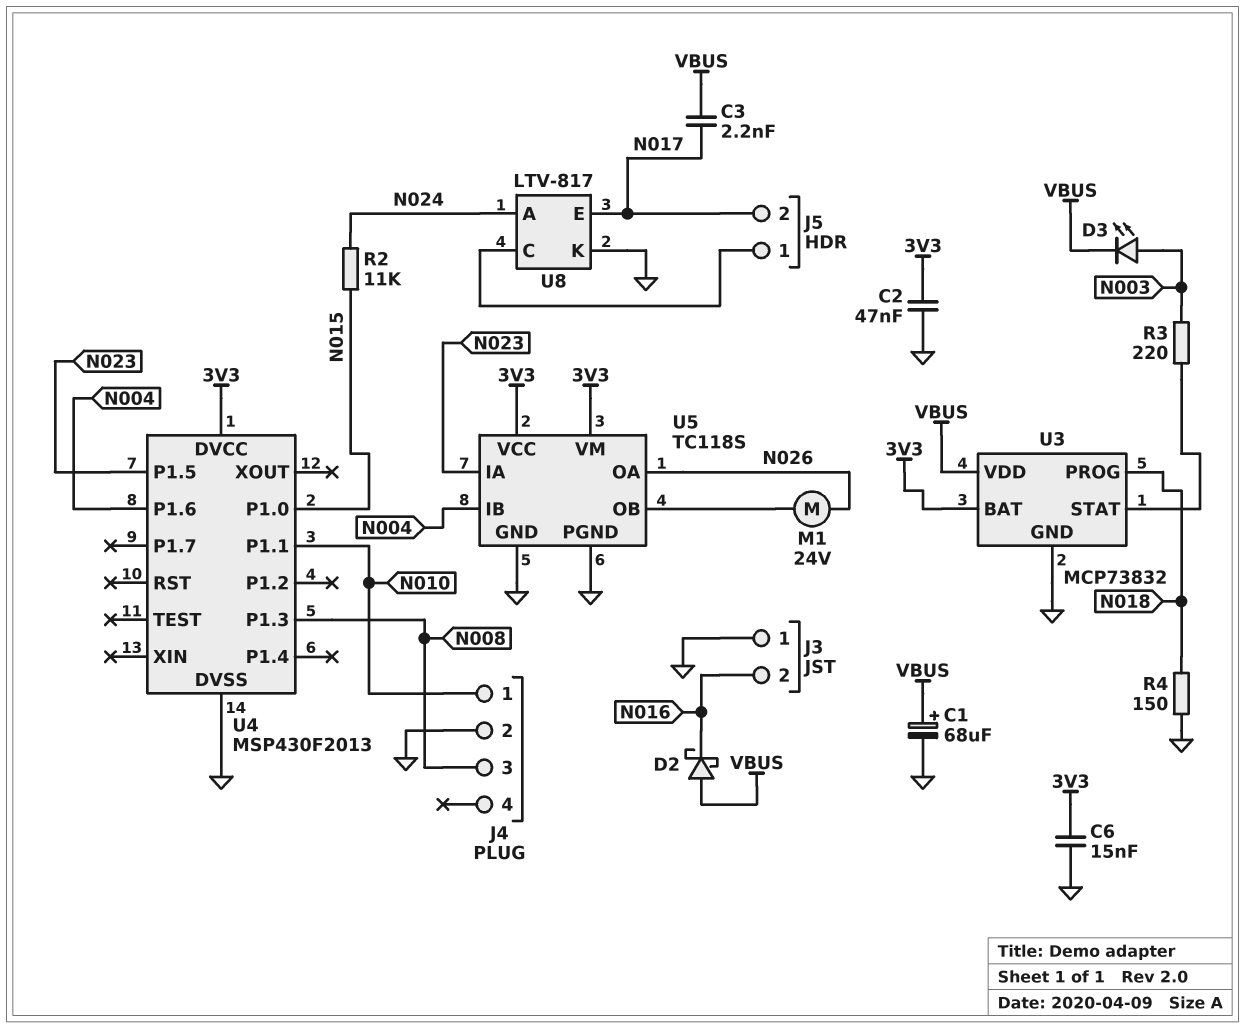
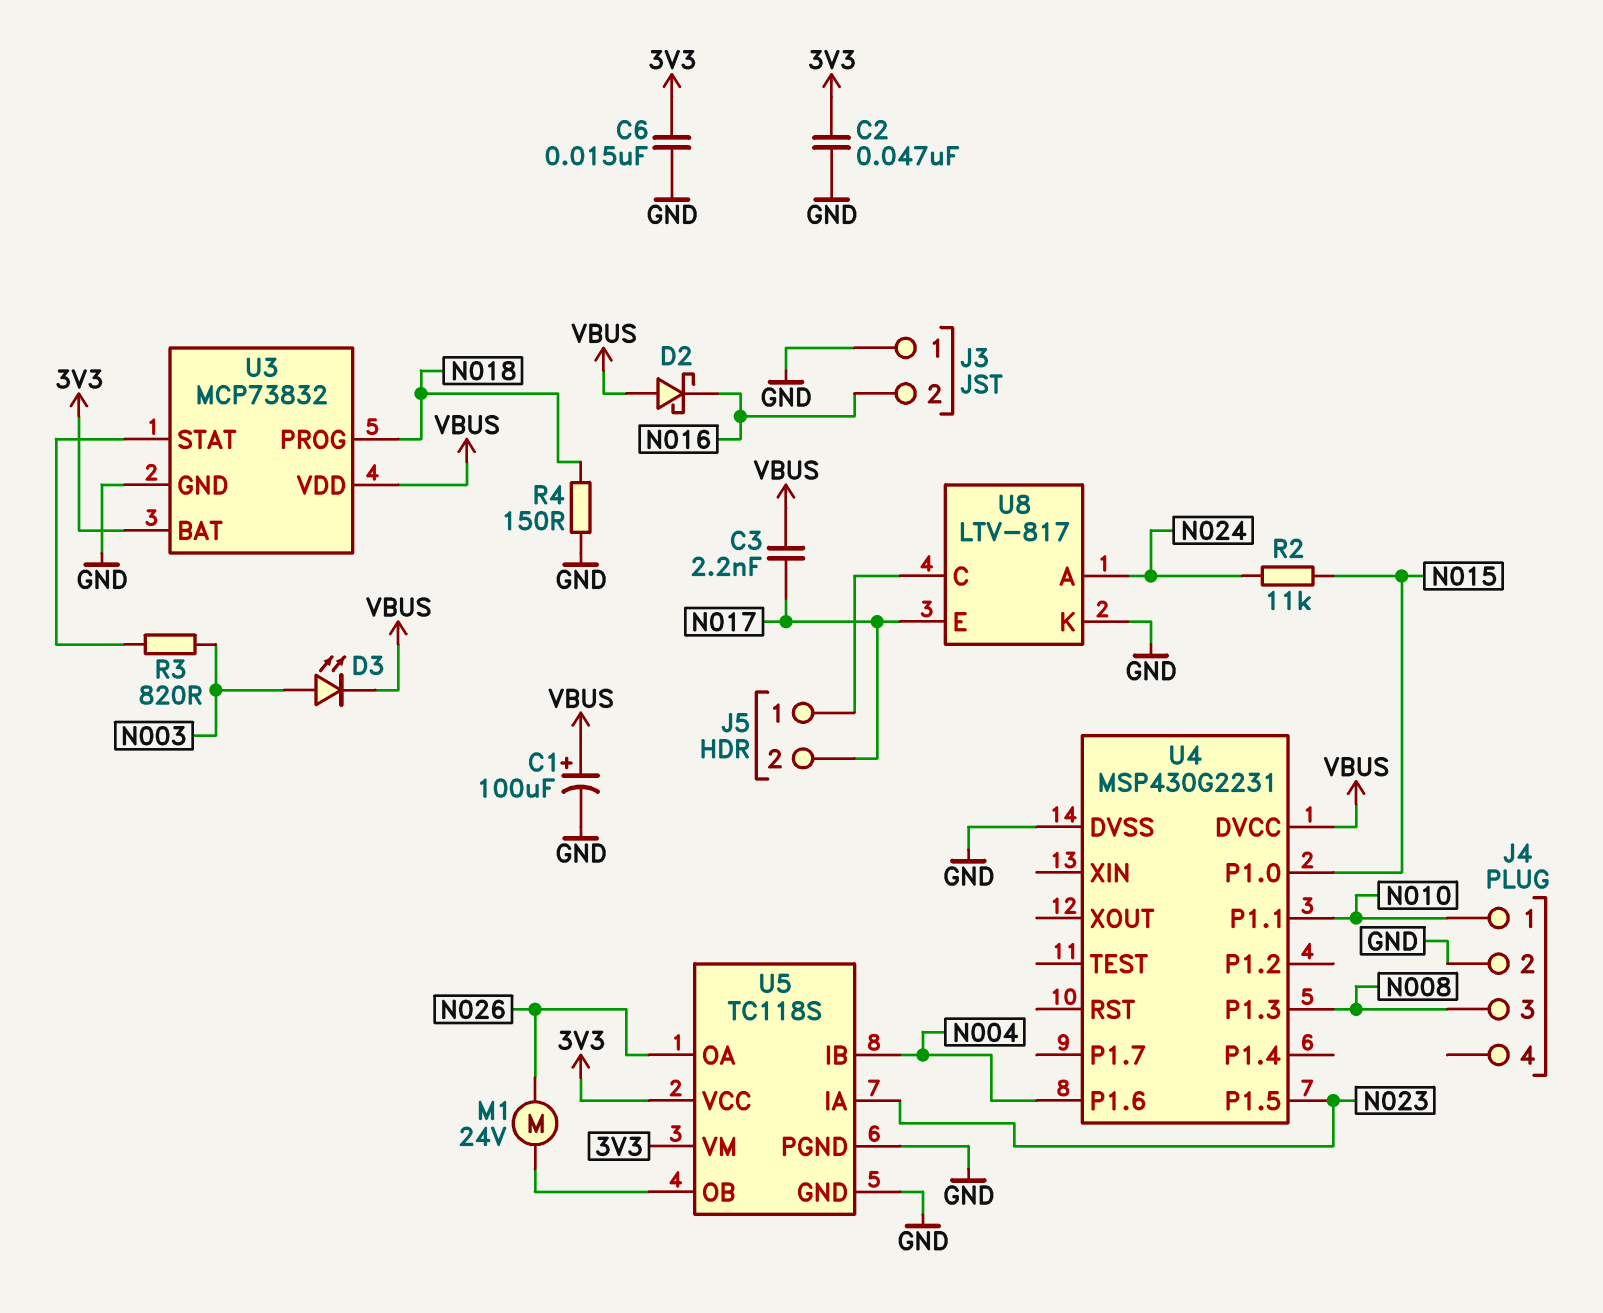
C1: 68uF (plus VBUS, minus GND) -> 100uF (plus VBUS, minus GND)
R3: 220 (N003, U3/STAT) -> 820 (N003, U3/STAT)
U4: MSP430F2013 -> MSP430G2231
U4 pin DVCC: 3V3 -> VBUS

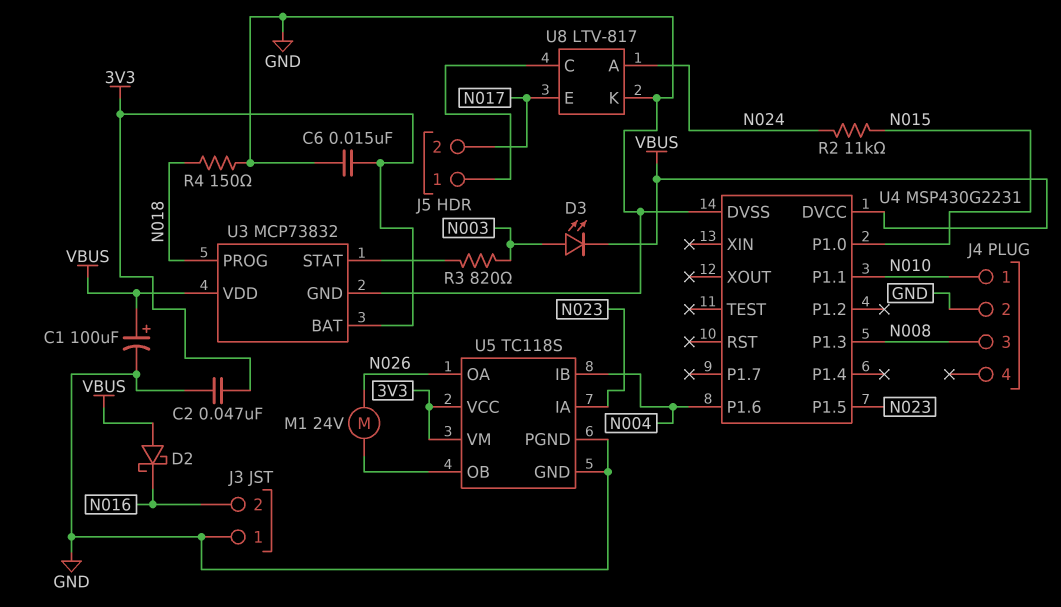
C3: 2.2nF (N017, VBUS) -> none

